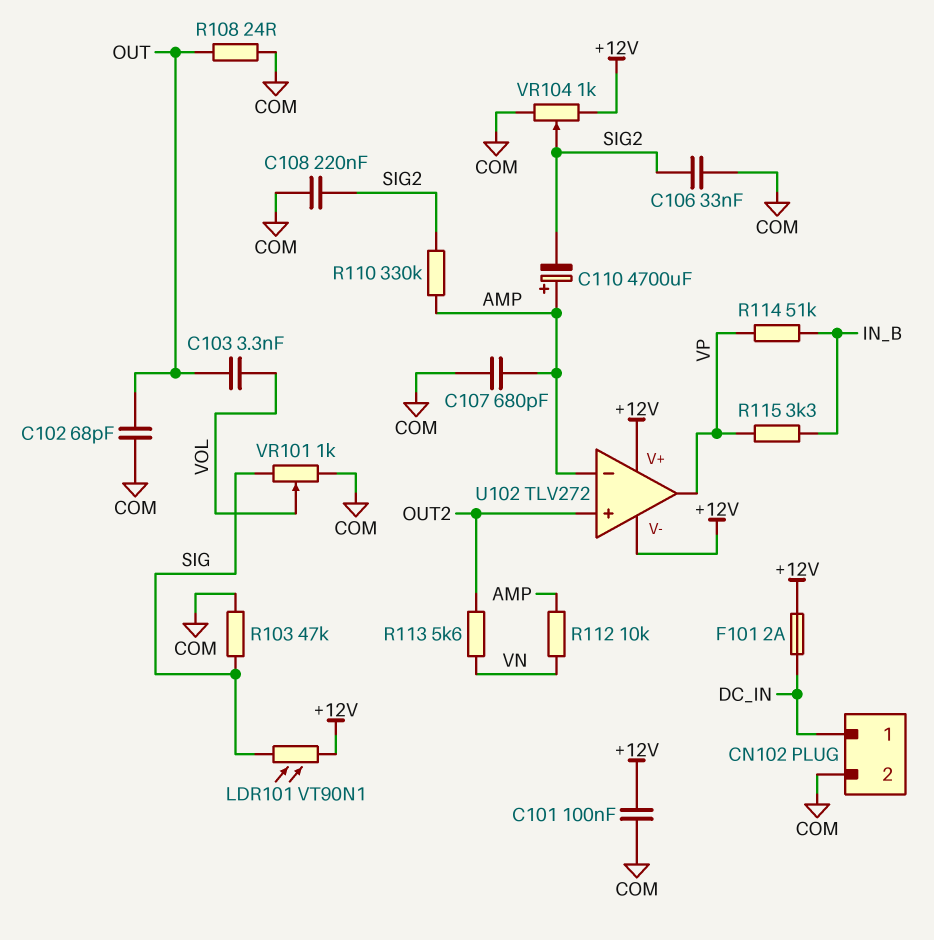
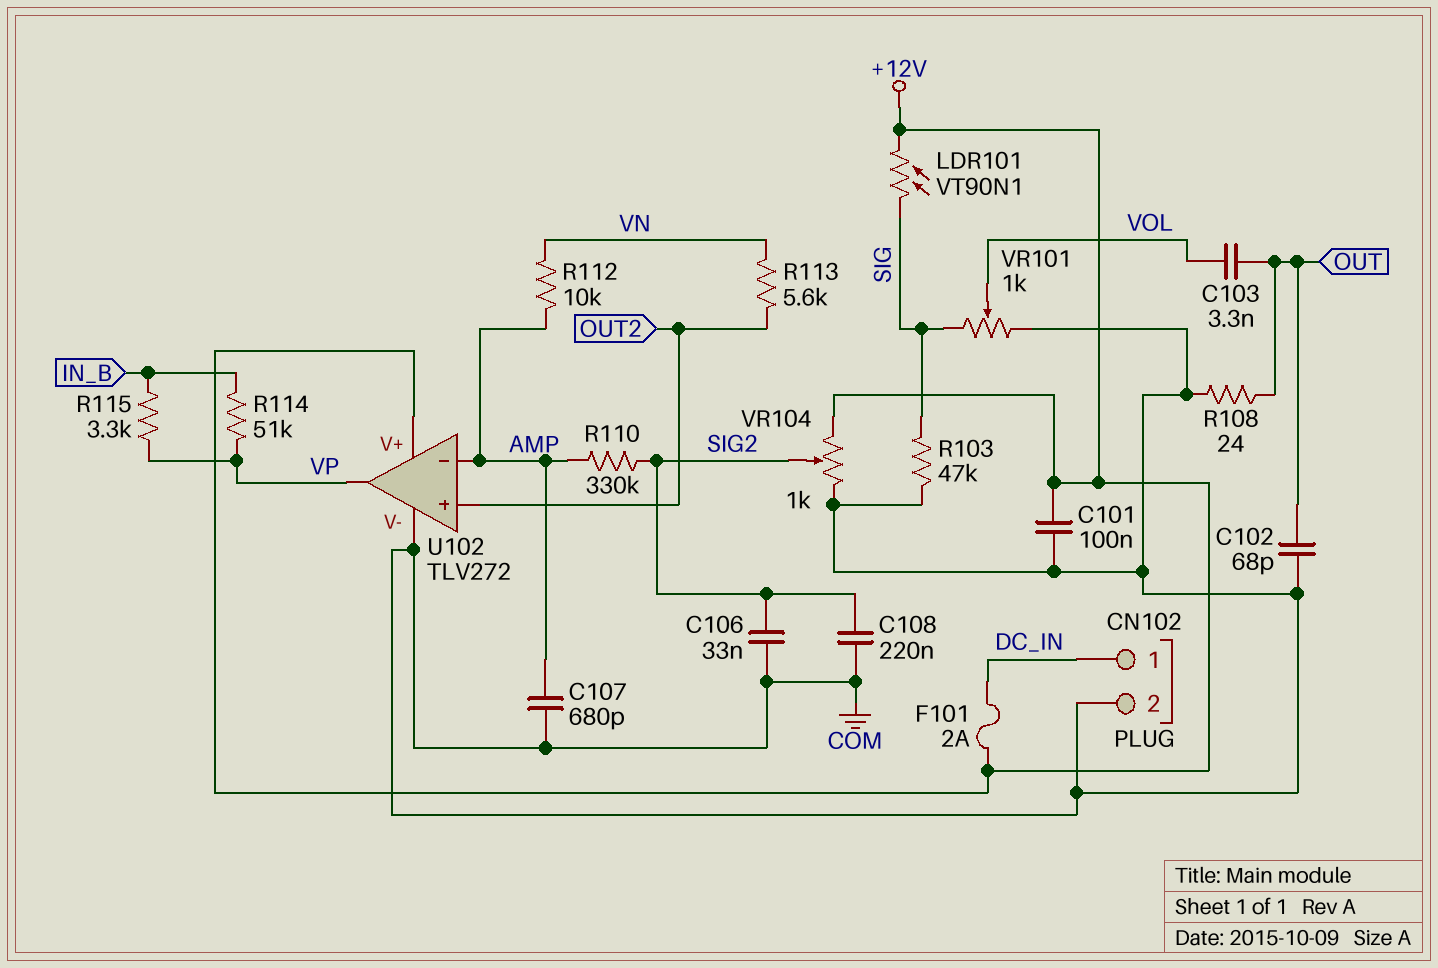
C110: 4700uF (plus AMP, minus SIG2) -> none
U102 pin V-: +12V -> COM

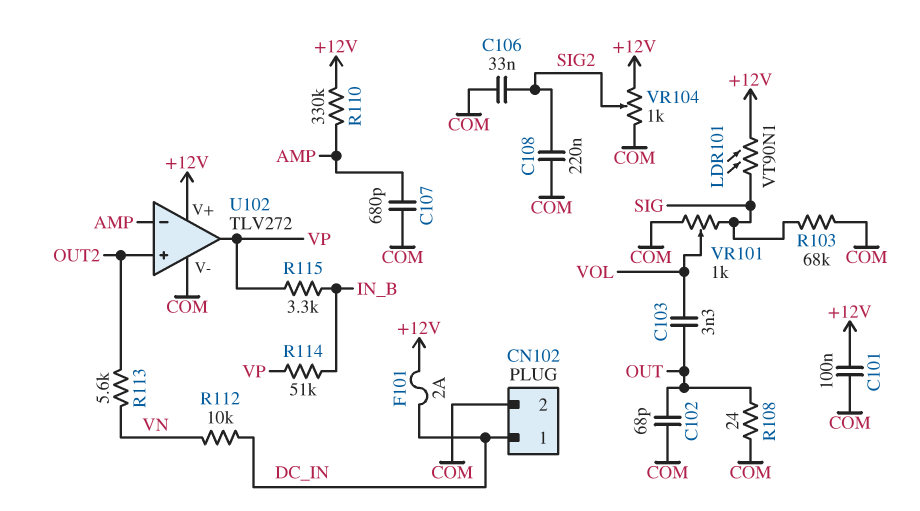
R103: 47k (COM, SIG) -> 68k (COM, SIG)
R110: 330k (AMP, SIG2) -> 330k (+12V, AMP)
R112: 10k (AMP, VN) -> 10k (DC_IN, VN)

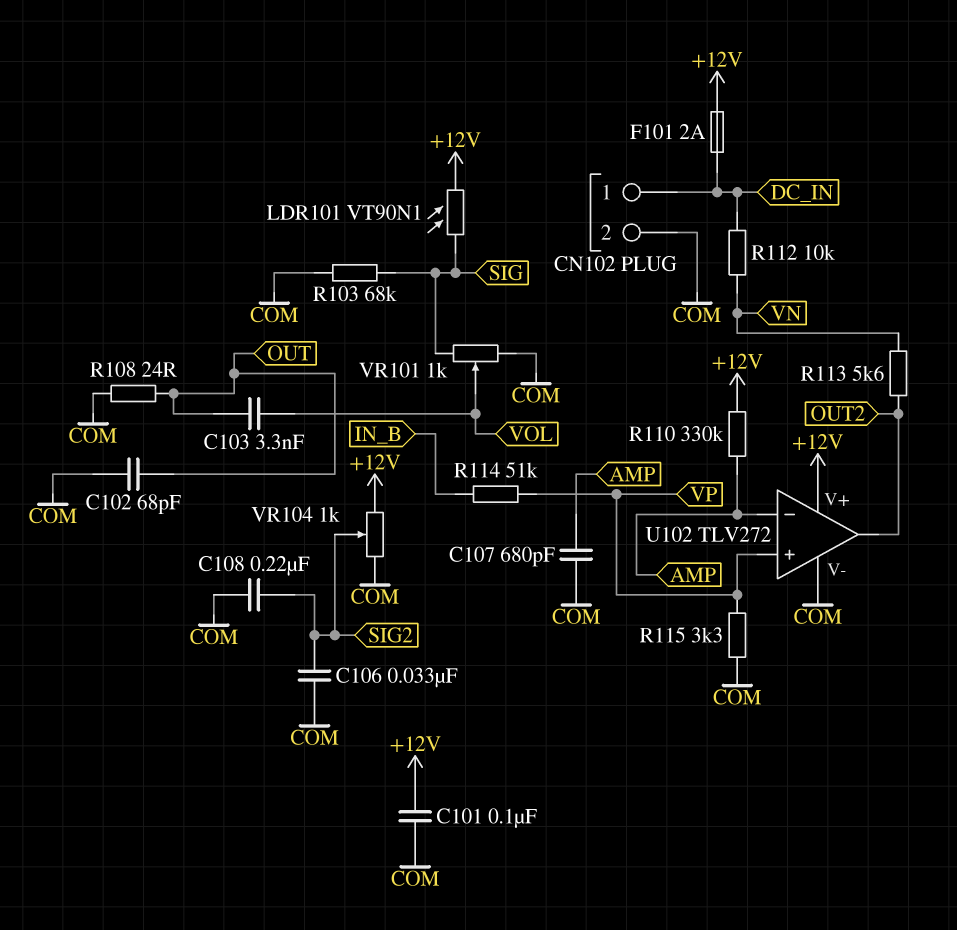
R115: 3.3k (IN_B, VP) -> 3.3k (COM, VP)
U102 pin in+: OUT2 -> VP
U102 pin out: VP -> OUT2

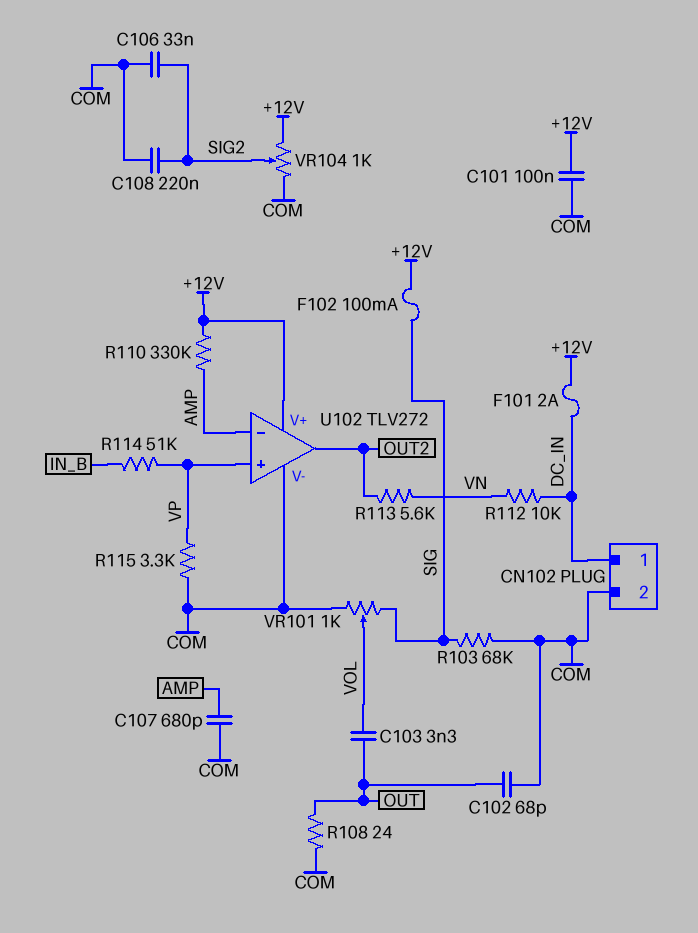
F102: none -> 100mA (+12V, SIG)
LDR101: VT90N1 (+12V, SIG) -> none

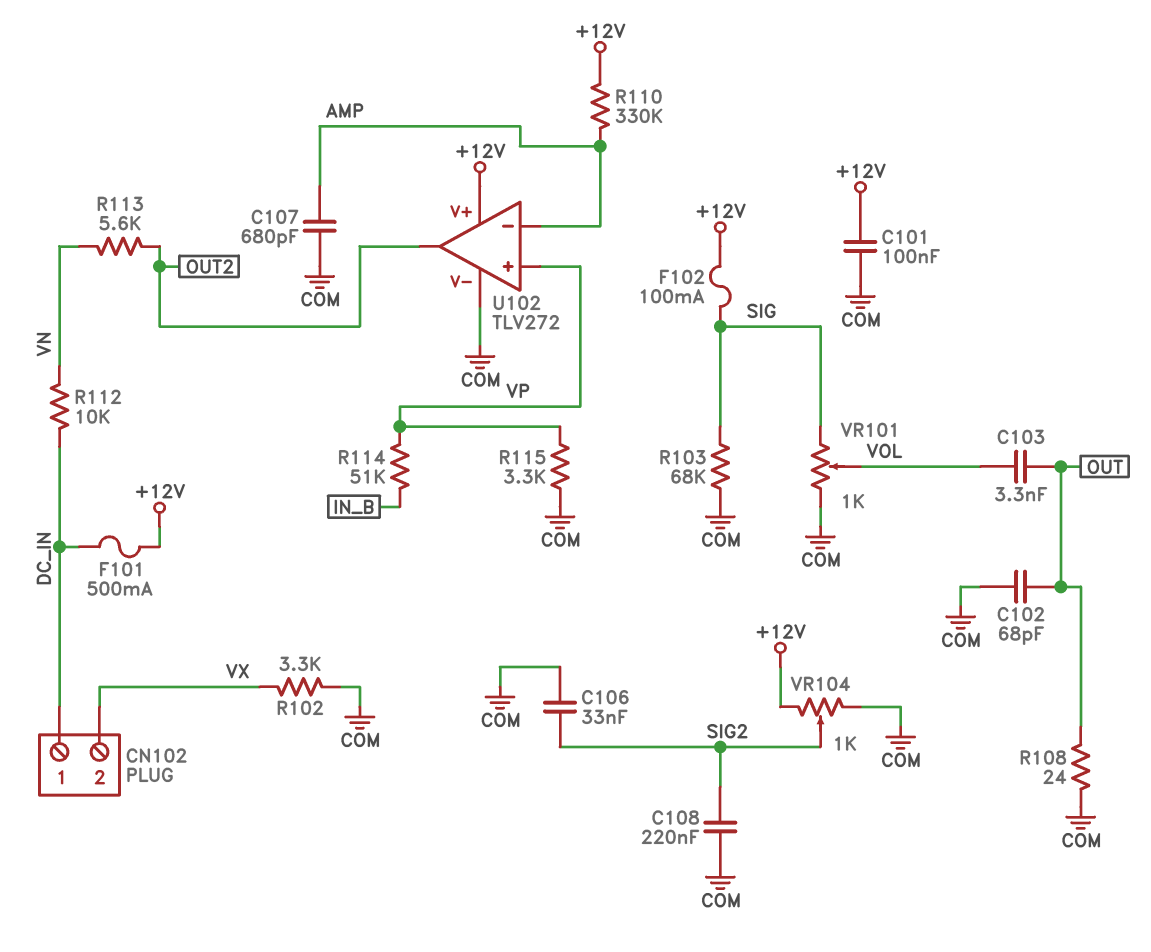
CN102 pin 2: COM -> VX
F101: 2A (+12V, DC_IN) -> 500mA (+12V, DC_IN)
R102: none -> 3.3k (COM, VX)

